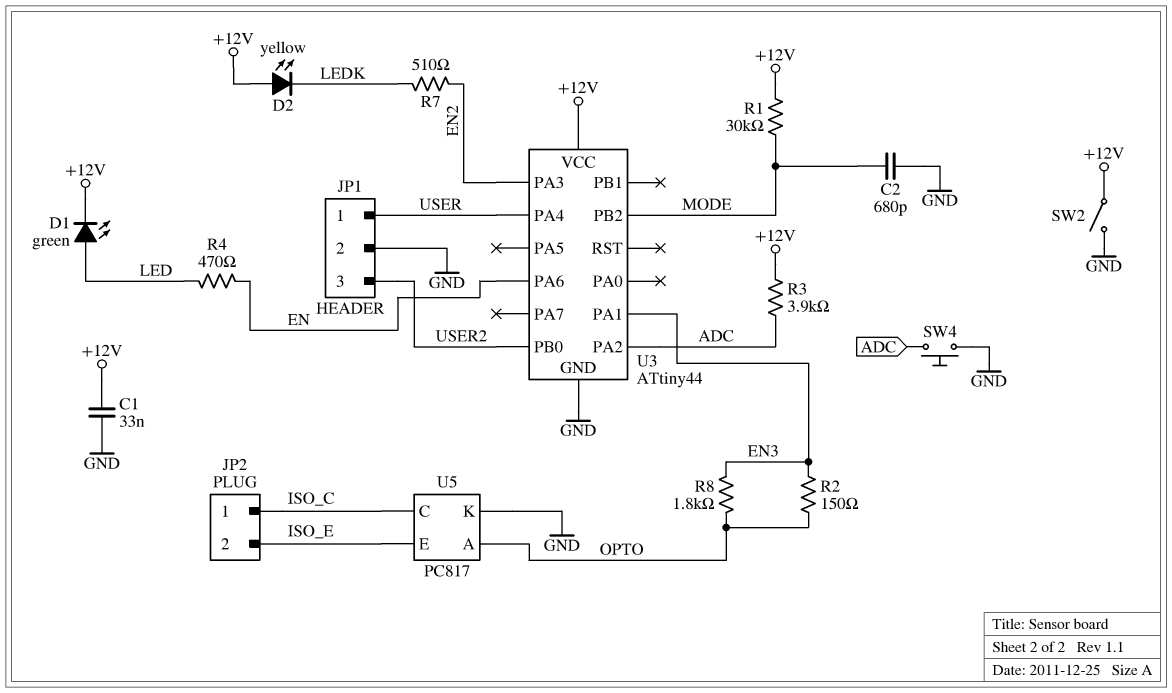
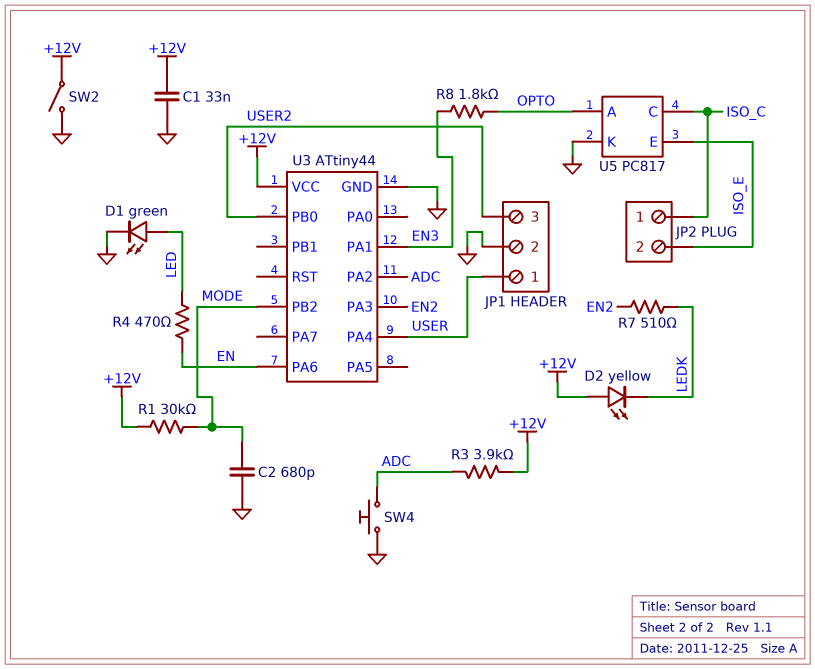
D1: LED green (A LED, K +12V) -> LED green (A LED, K GND)
R2: 150 (EN3, OPTO) -> none

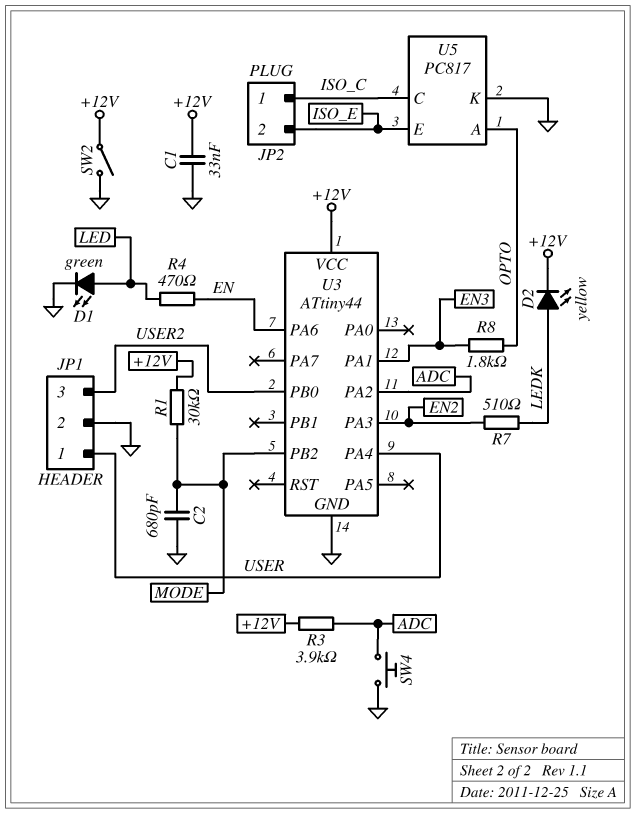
D2: LED yellow (A +12V, K LEDK) -> LED yellow (A LEDK, K +12V)

